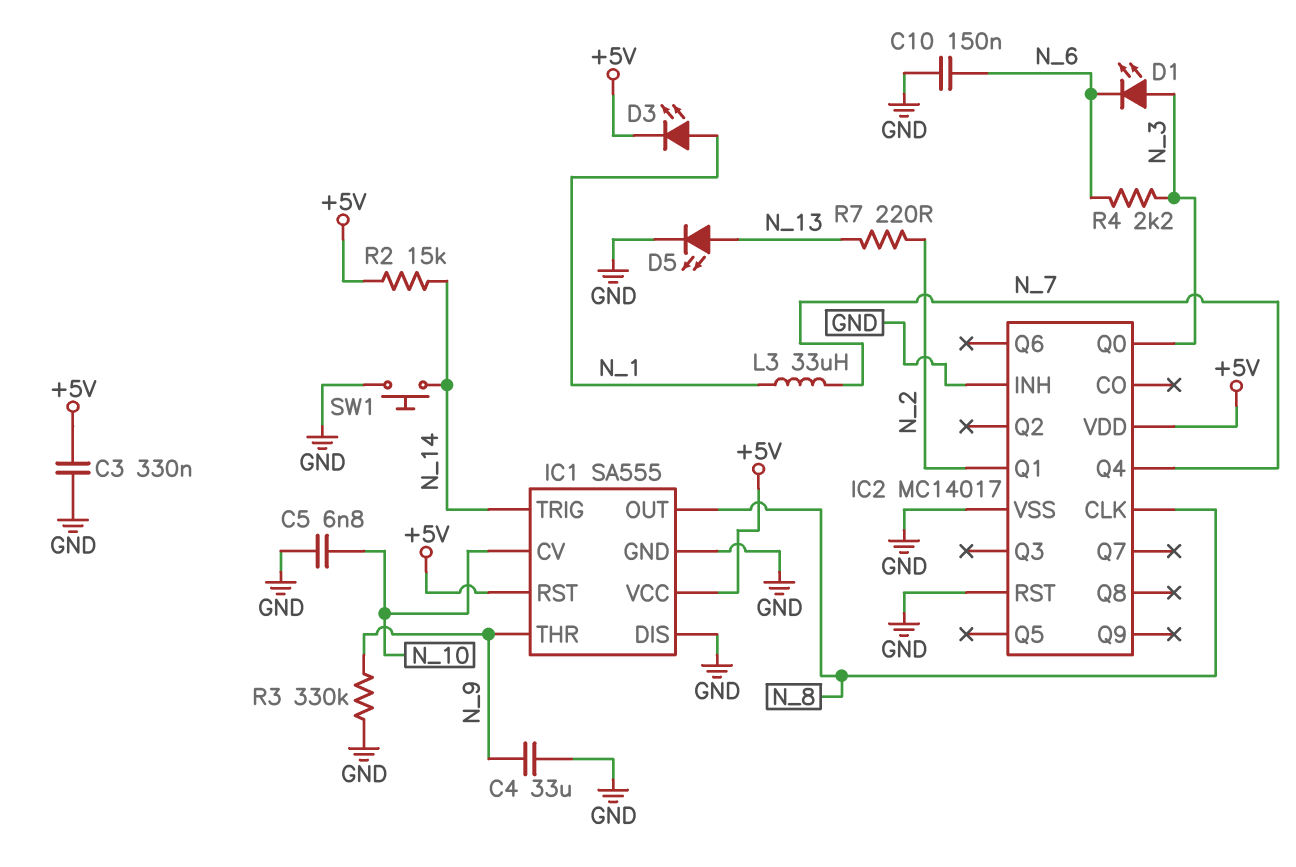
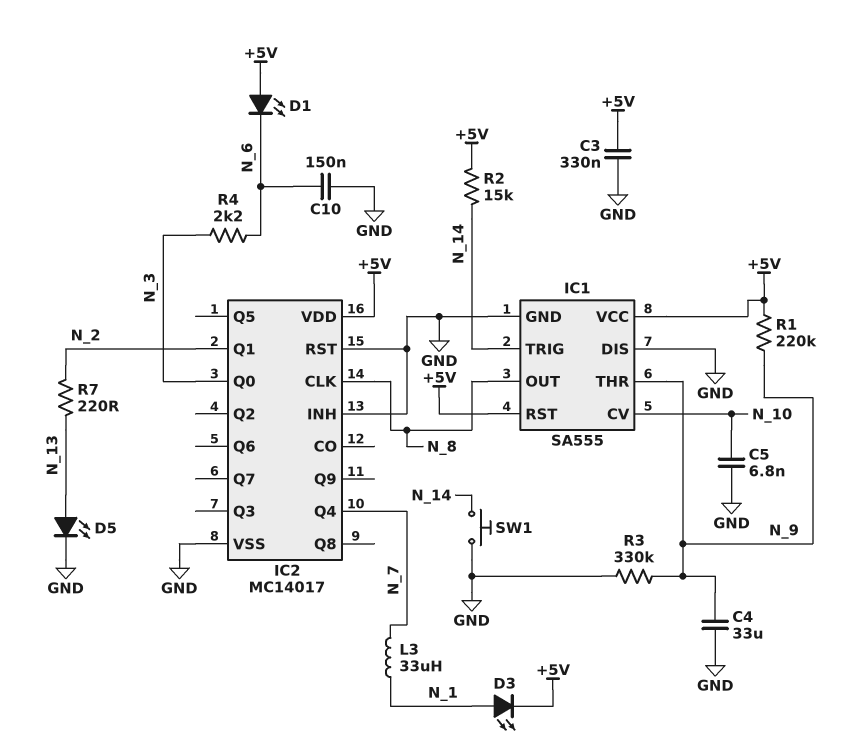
D1: LED (A N_3, K N_6) -> LED (A +5V, K N_6)
R1: none -> 220k (+5V, N_9)

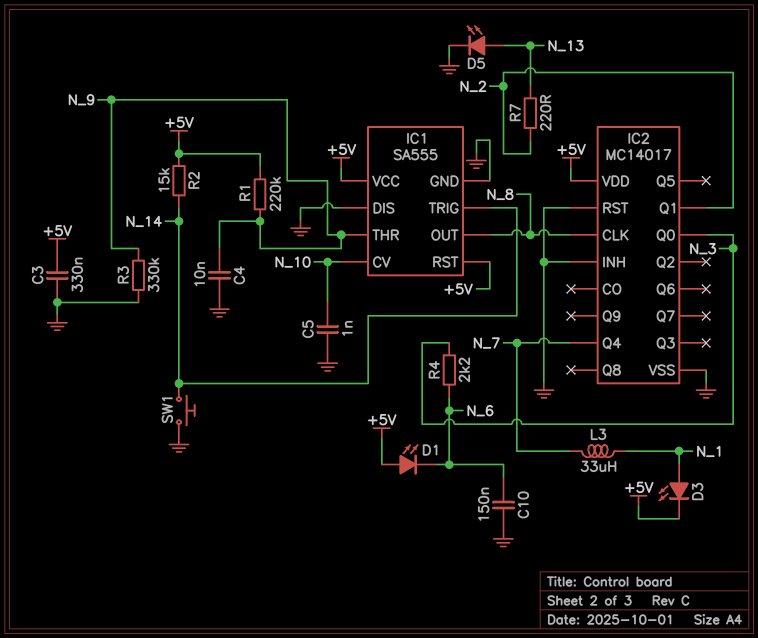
C4: 33uF (GND, N_9) -> 10nF (GND, N_9)
C5: 6.8nF (GND, N_10) -> 1nF (GND, N_10)

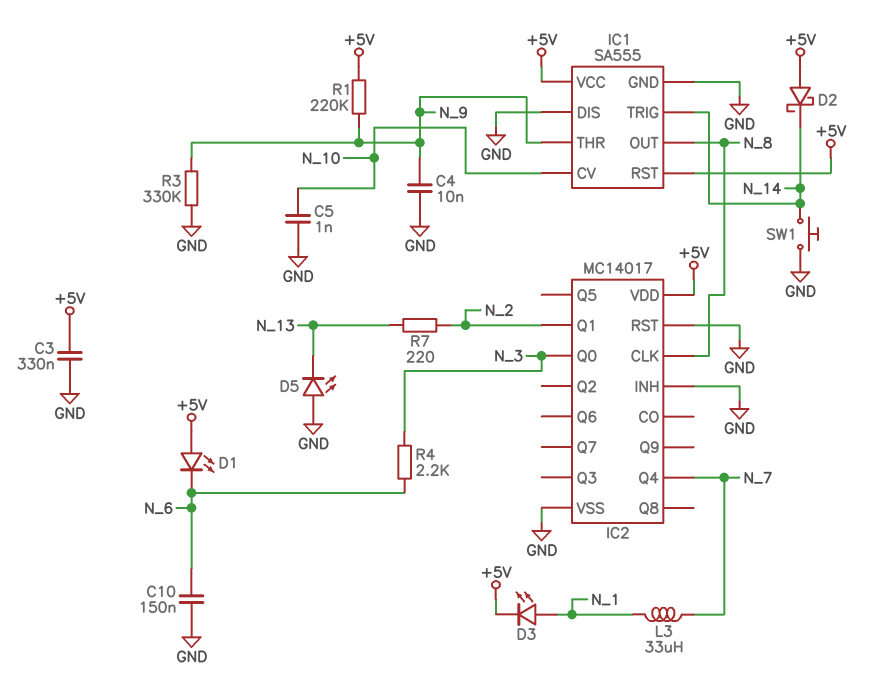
D2: none -> schottky (A +5V, K N_14)
D5: LED (A N_13, K GND) -> LED (A GND, K N_13)
R2: 15k (+5V, N_14) -> none

